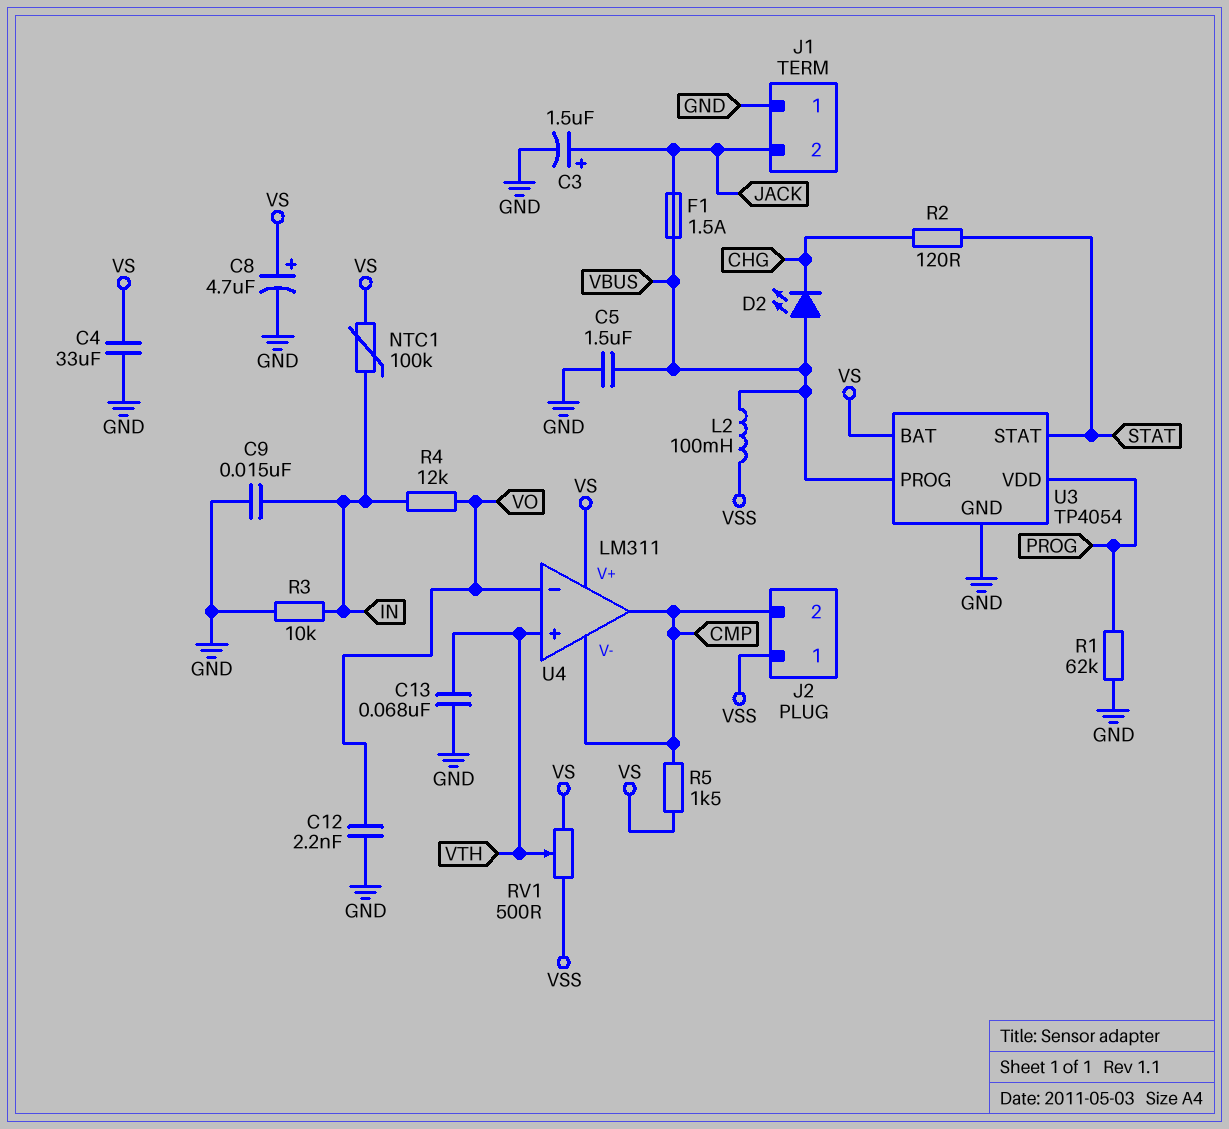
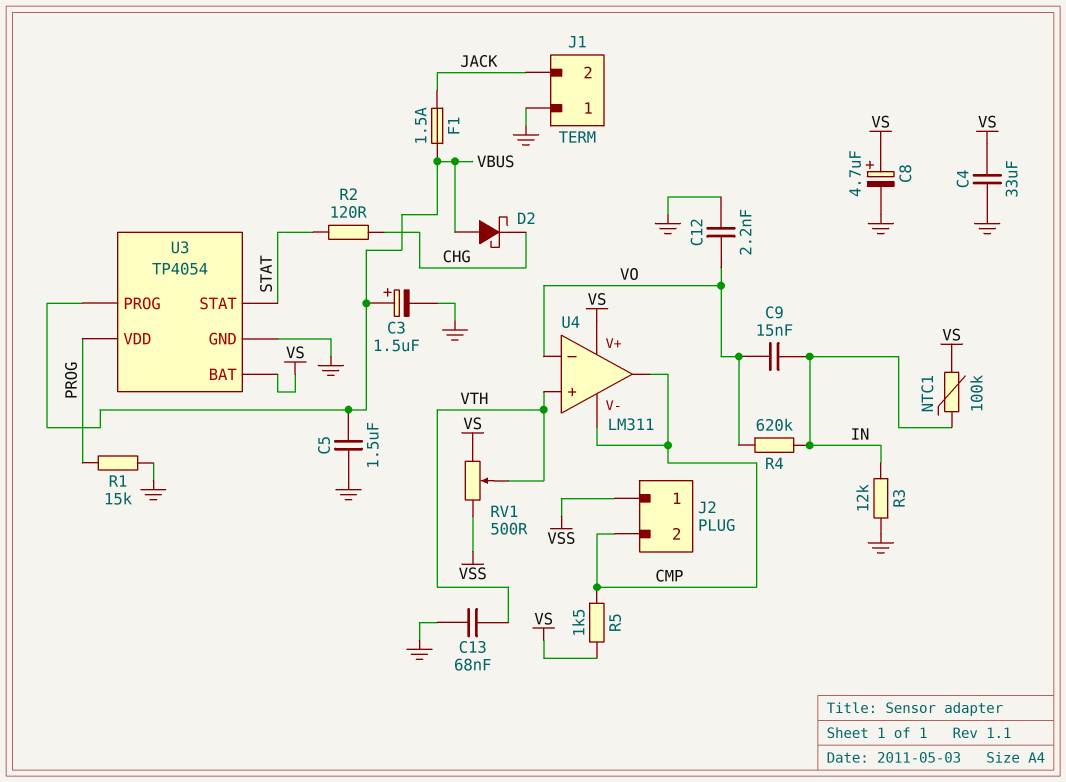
C3: 1.5uF (plus JACK, minus GND) -> 1.5uF (plus VBUS, minus GND)
C9: 15nF (GND, IN) -> 15nF (IN, VO)
D2: LED (A VBUS, K CHG) -> schottky (A VBUS, K CHG)
L2: 100mH (VBUS, VSS) -> none
R1: 62k (GND, PROG) -> 15k (GND, PROG)
R3: 10k (GND, IN) -> 12k (GND, IN)
R4: 12k (IN, VO) -> 620k (IN, VO)

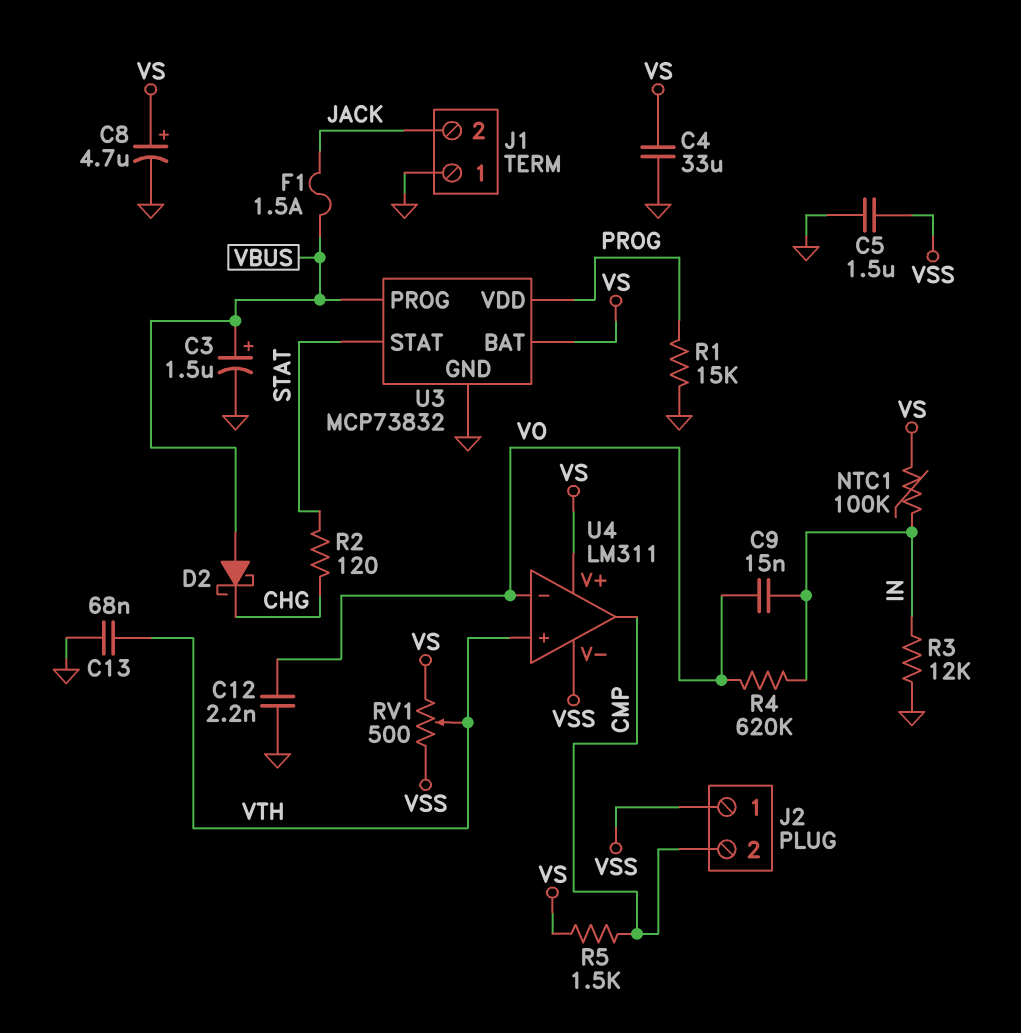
C5: 1.5uF (GND, VBUS) -> 1.5uF (GND, VSS)
U3: TP4054 -> MCP73832
U4 pin V-: CMP -> VSS

